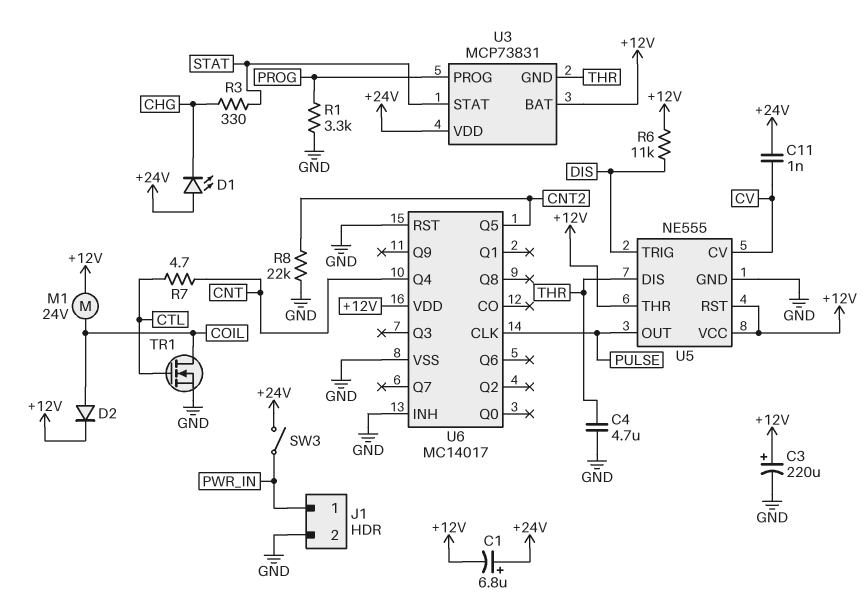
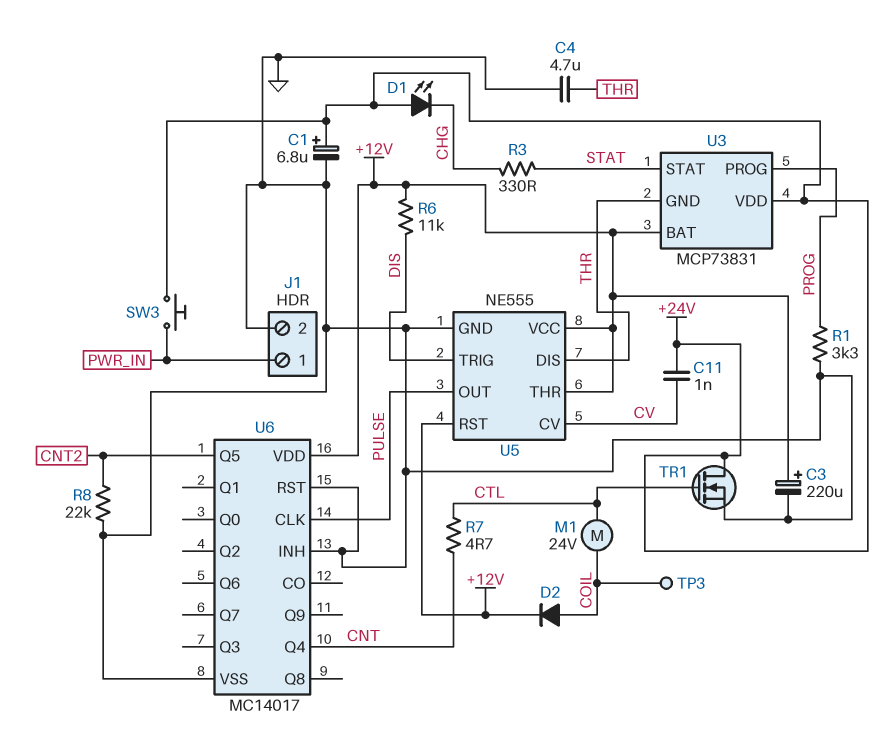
C1: 6.8uF (plus +24V, minus +12V) -> 6.8uF (plus +24V, minus GND)
M1: motor 24V (+12V, COIL) -> motor 24V (COIL, CTL)
SW3: switch (+24V, PWR_IN) -> button (+24V, PWR_IN)
TP3: none -> test point (COIL)
TR1: NMOS (G CTL, D COIL, S GND) -> NMOS (G CTL, D +24V, S GND)

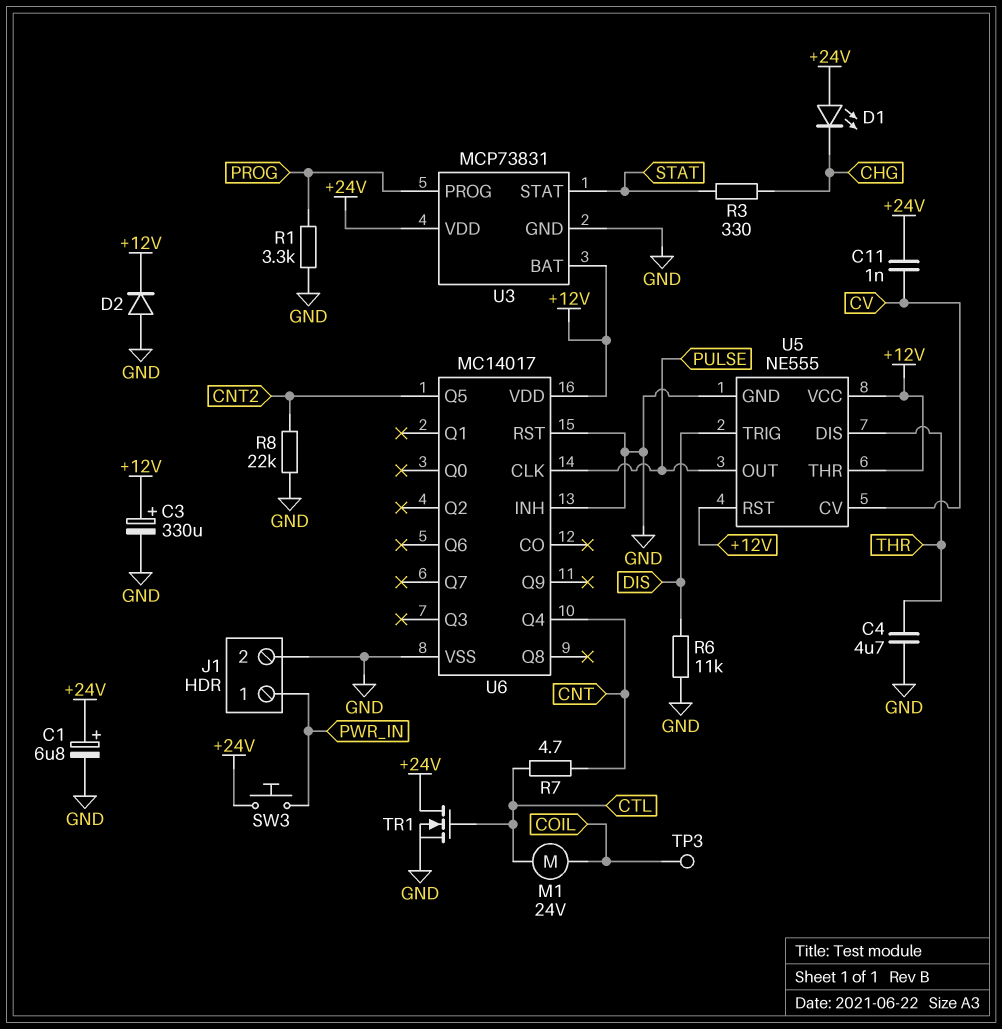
C3: 220uF (plus +12V, minus GND) -> 330uF (plus +12V, minus GND)
D2: diode (A COIL, K +12V) -> diode (A GND, K +12V)
R6: 11k (+12V, DIS) -> 11k (DIS, GND)
U3 pin GND: THR -> GND

